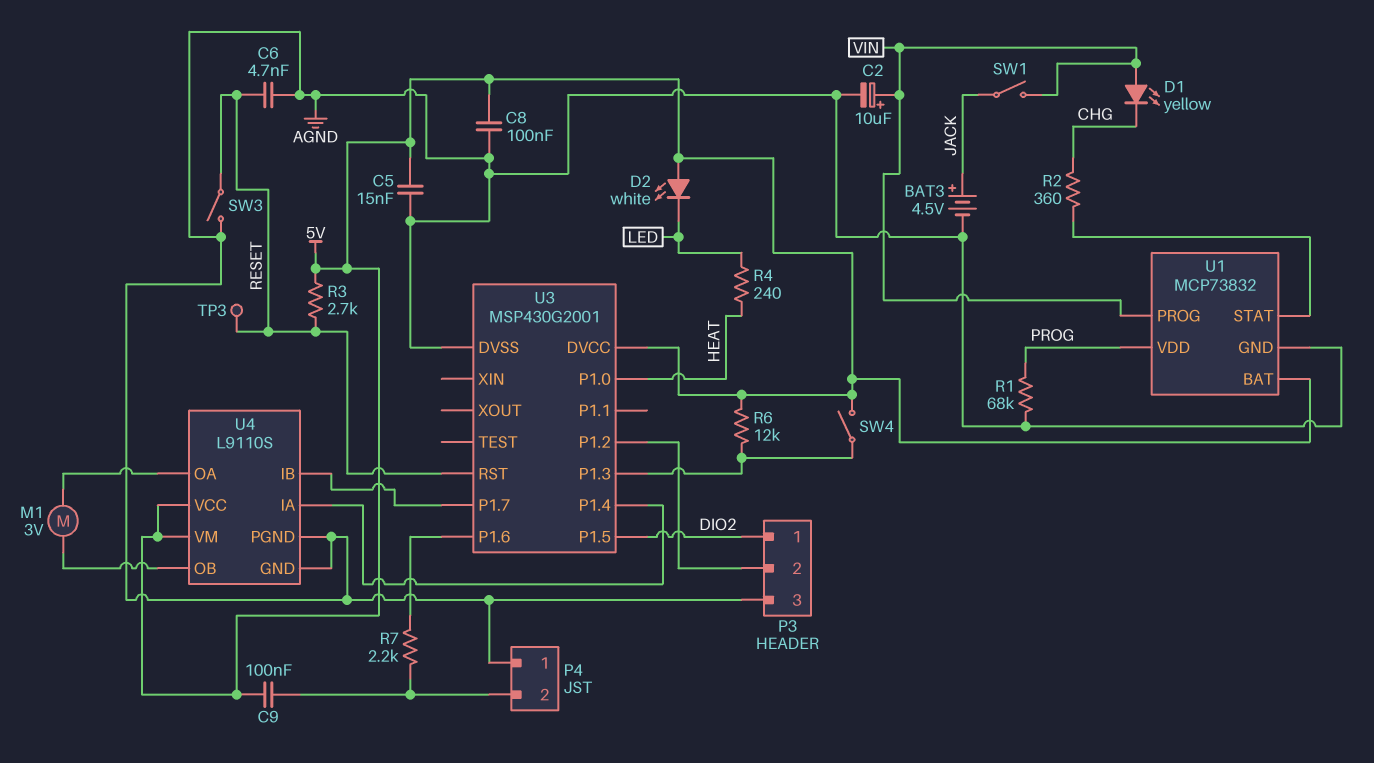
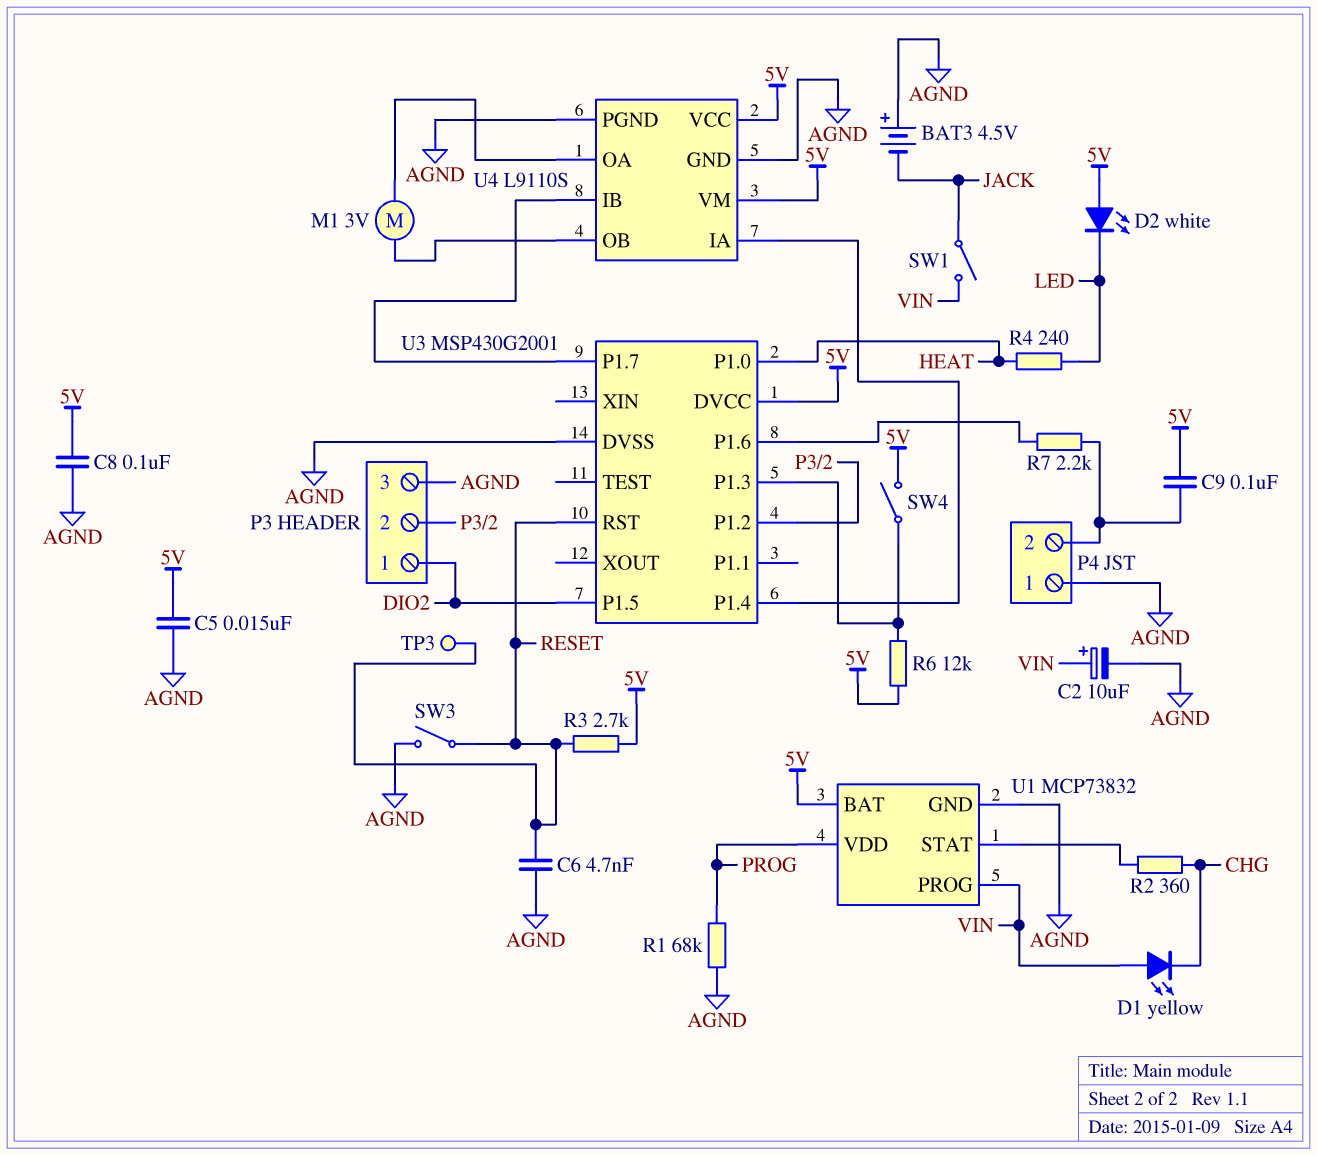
BAT3: 4.5V (plus JACK, minus AGND) -> 4.5V (plus AGND, minus JACK)

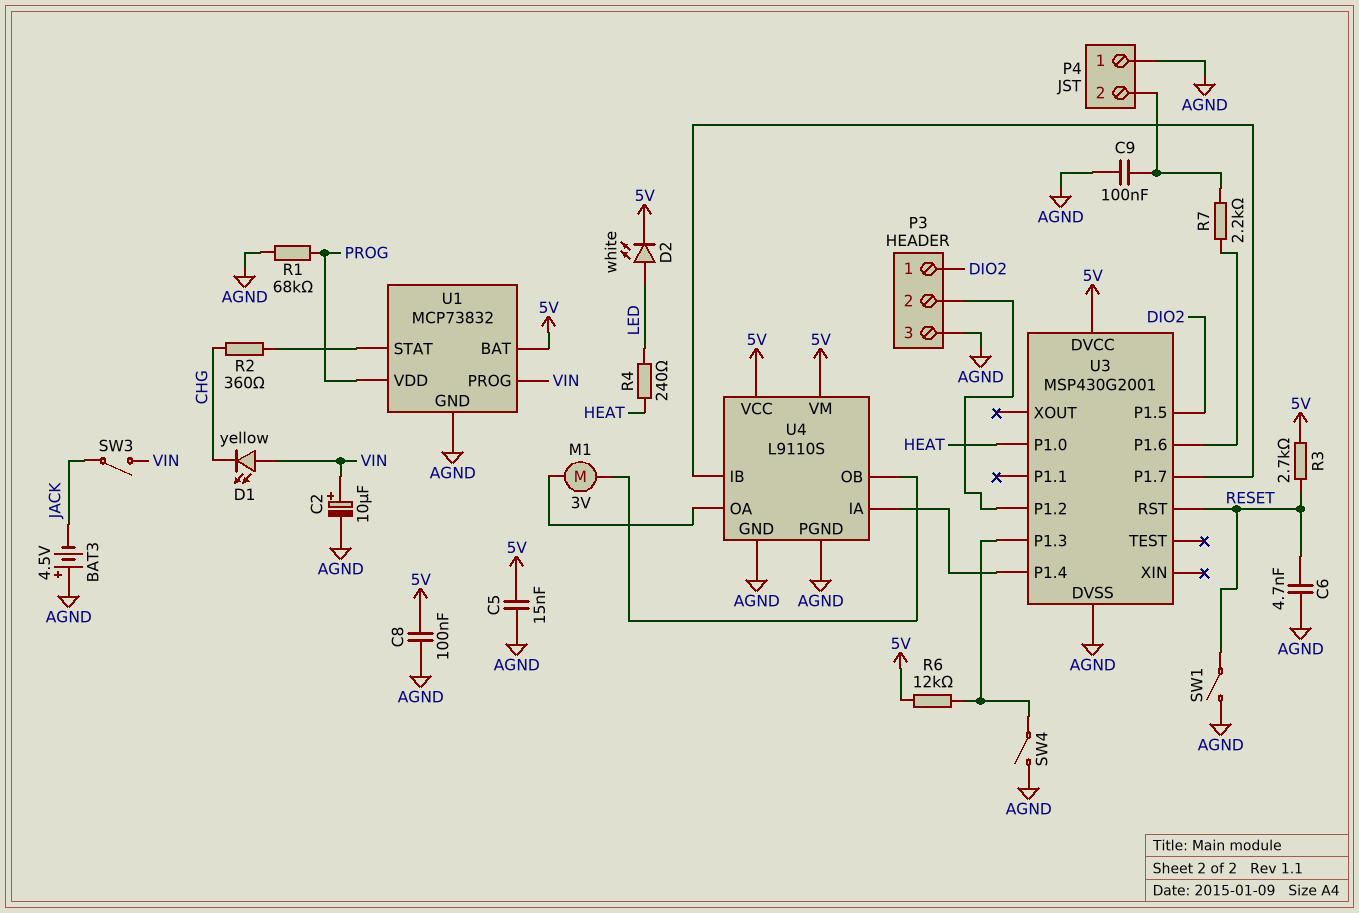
C9: 100nF (5V, P4/2) -> 100nF (AGND, P4/2)
D2: LED white (A 5V, K LED) -> LED white (A LED, K 5V)
SW1: switch (JACK, VIN) -> switch (AGND, RESET)
SW3: switch (AGND, RESET) -> switch (JACK, VIN)
SW4: switch (5V, U3/P1.3) -> switch (AGND, U3/P1.3)
TP3: test point (RESET) -> none

